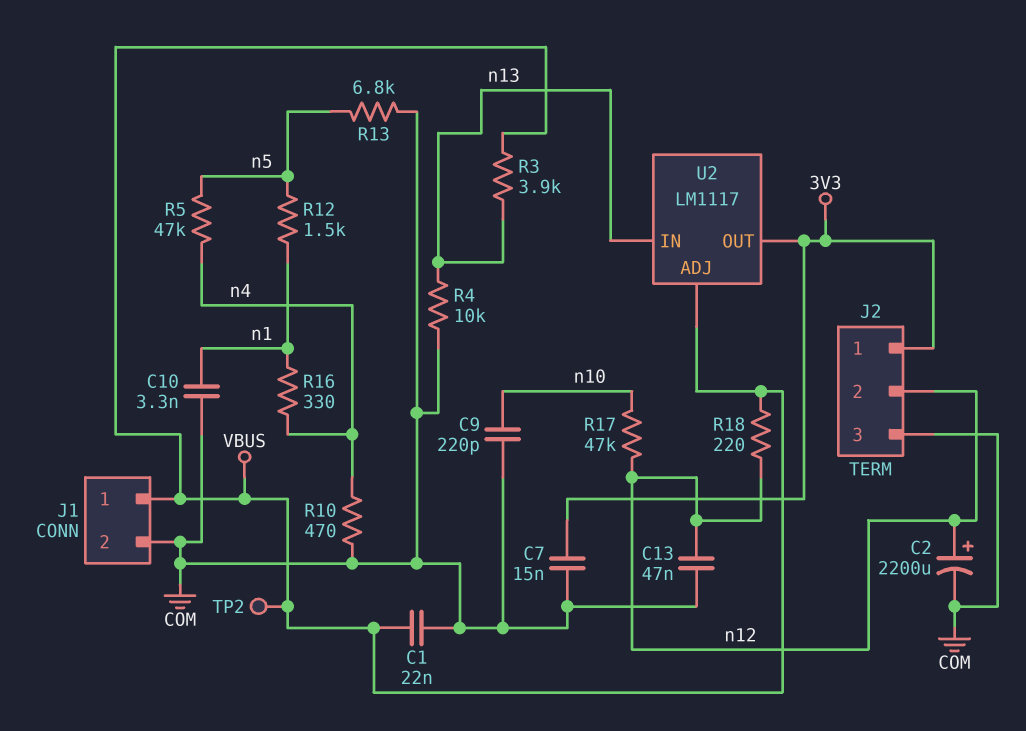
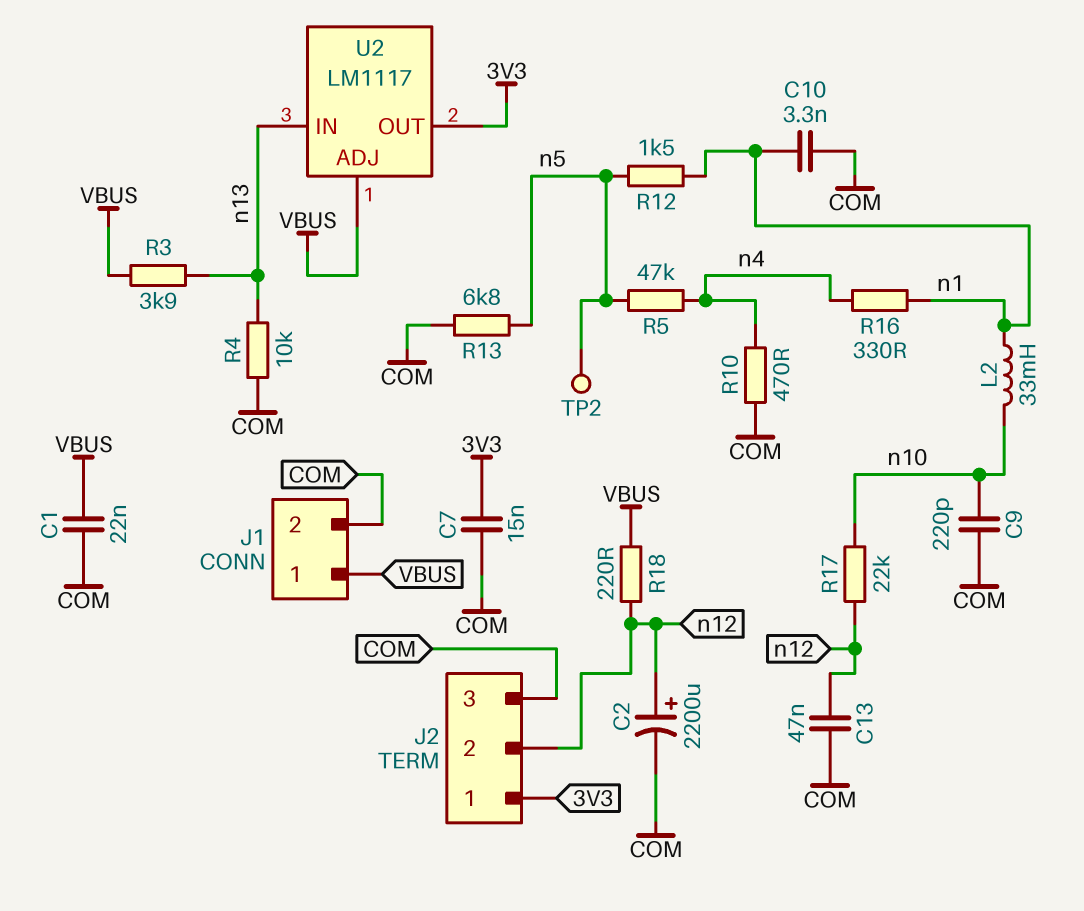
L2: none -> 33mH (n1, n10)
R17: 47k (n10, n12) -> 22k (n10, n12)
TP2: test point (VBUS) -> test point (n5)

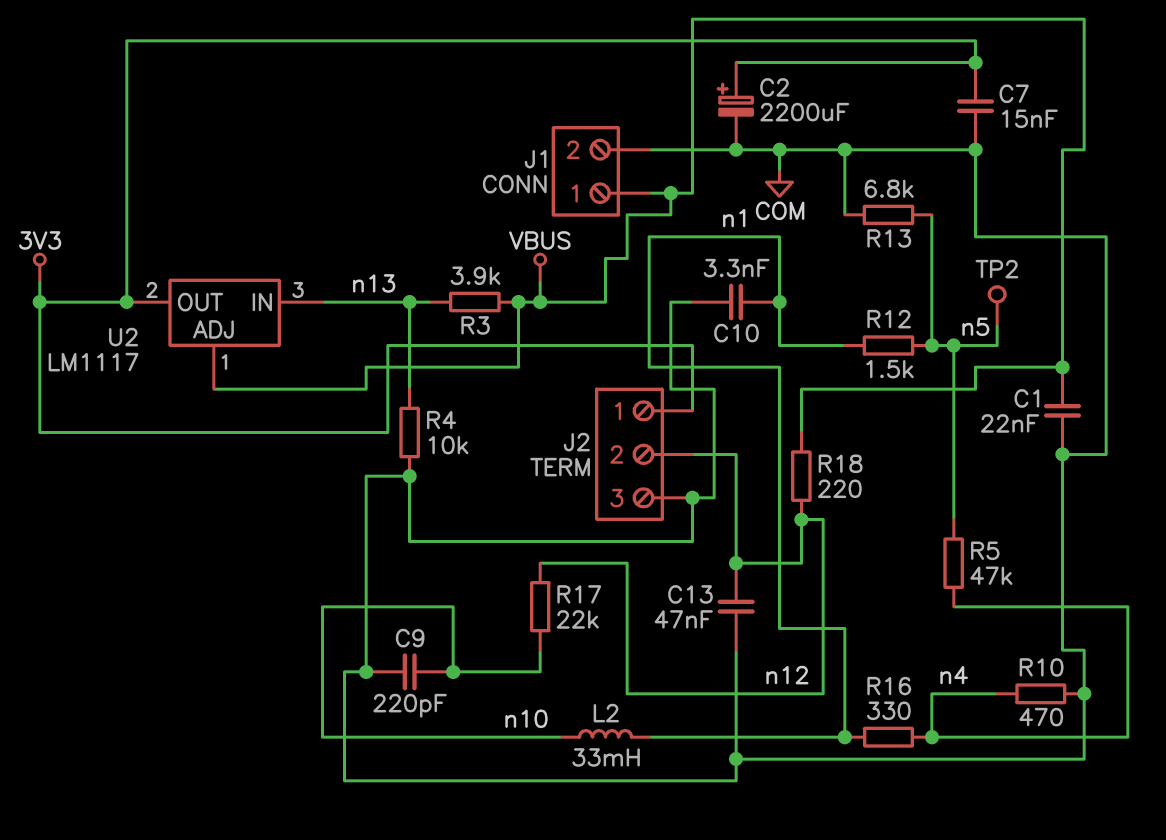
C2: 2200uF (plus n12, minus COM) -> 2200uF (plus 3V3, minus COM)

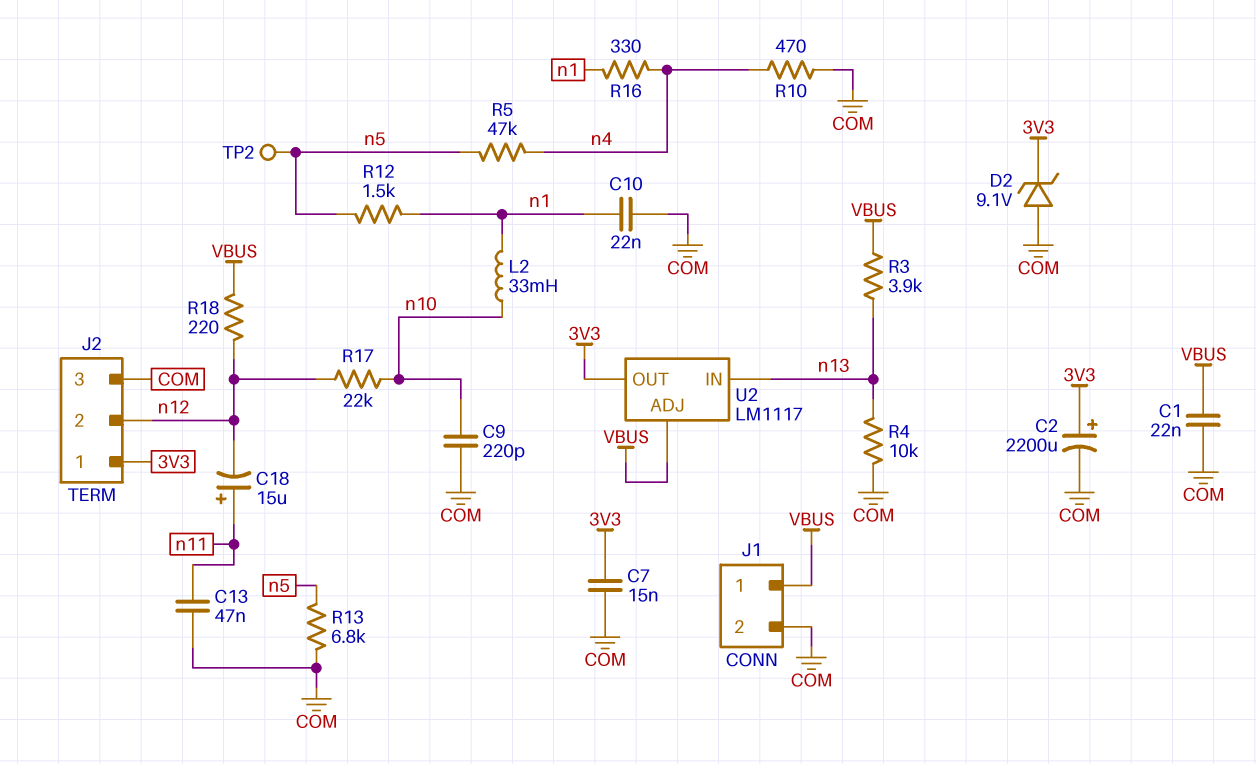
C10: 3.3nF (COM, n1) -> 22nF (COM, n1)
C13: 47nF (COM, n12) -> 47nF (COM, n11)
C18: none -> 15uF (plus n11, minus n12)
D2: none -> zener 9.1V (A COM, K 3V3)

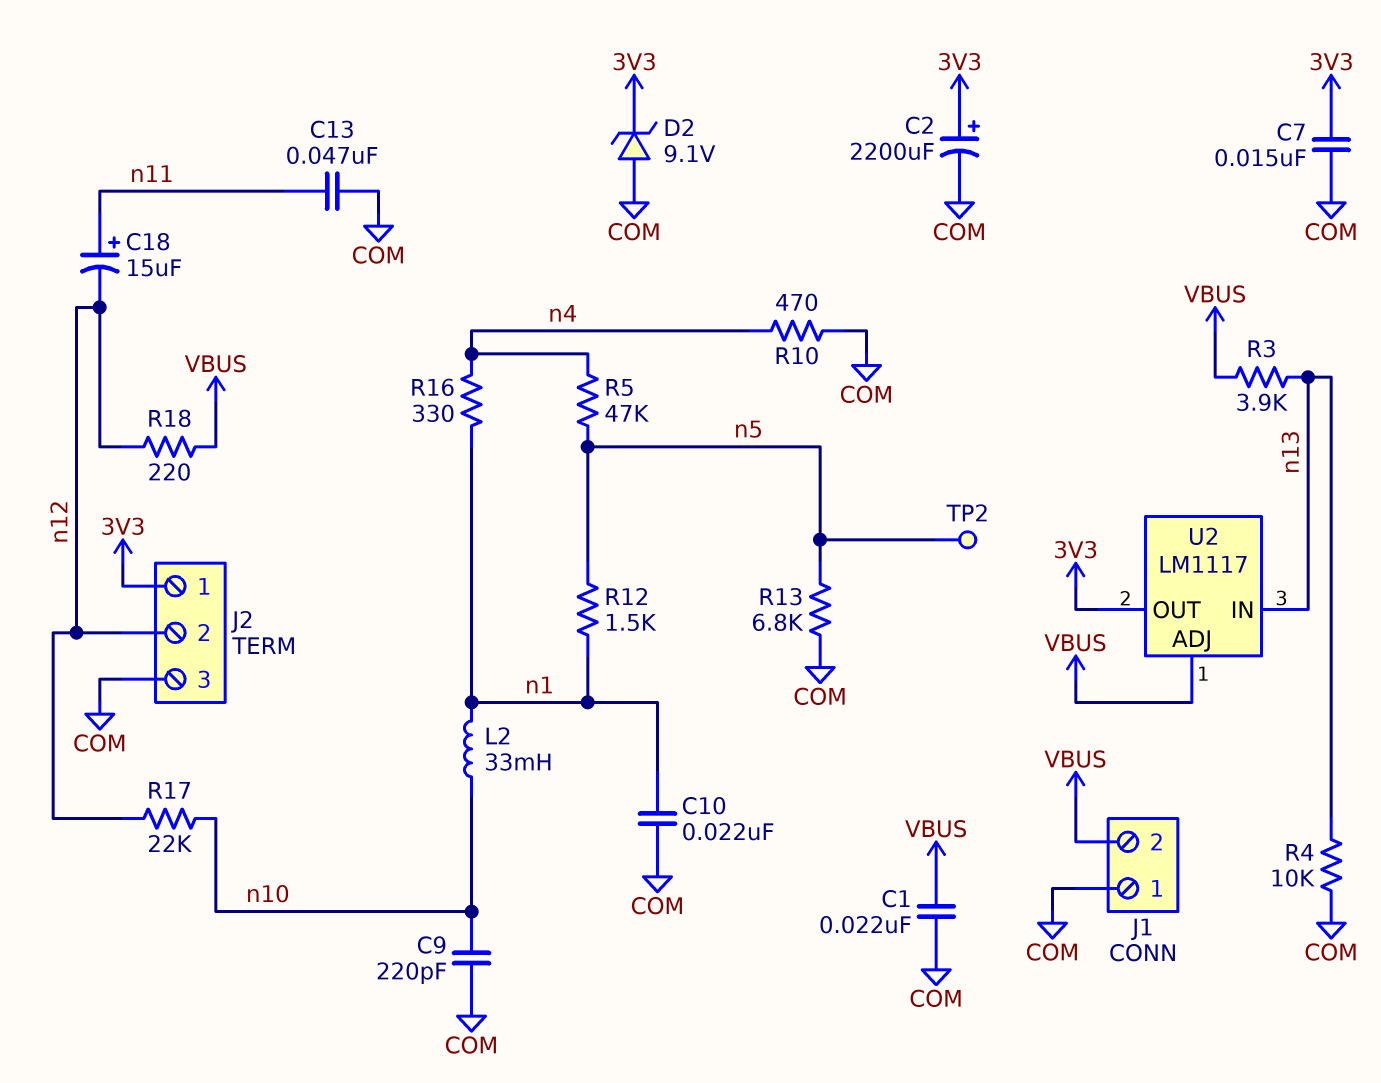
J1 pin 1: VBUS -> COM
J1 pin 2: COM -> VBUS

